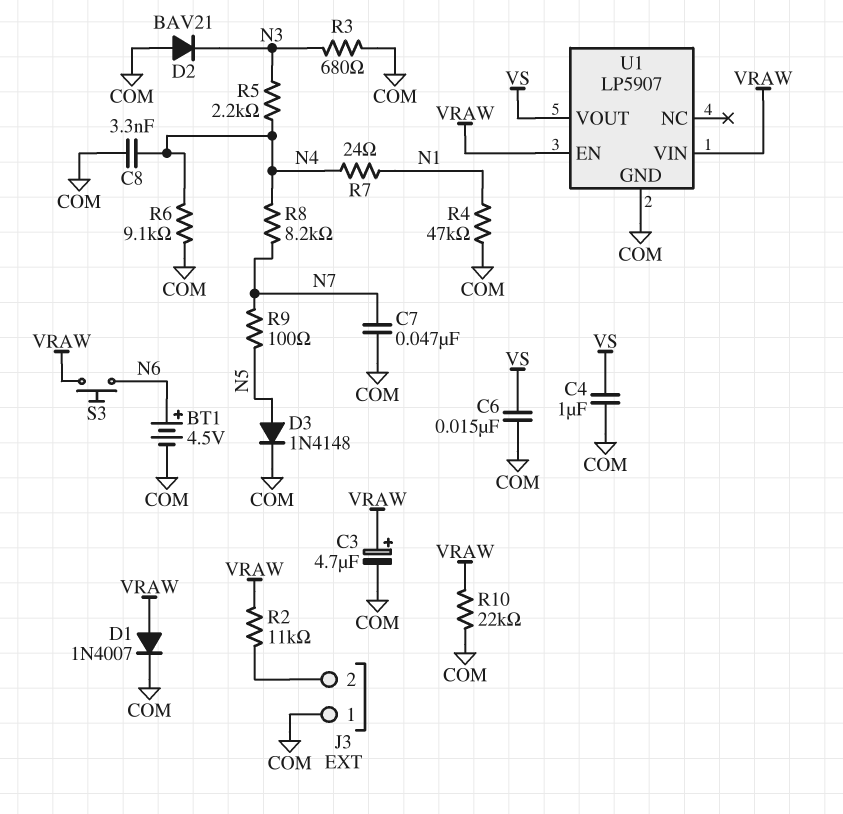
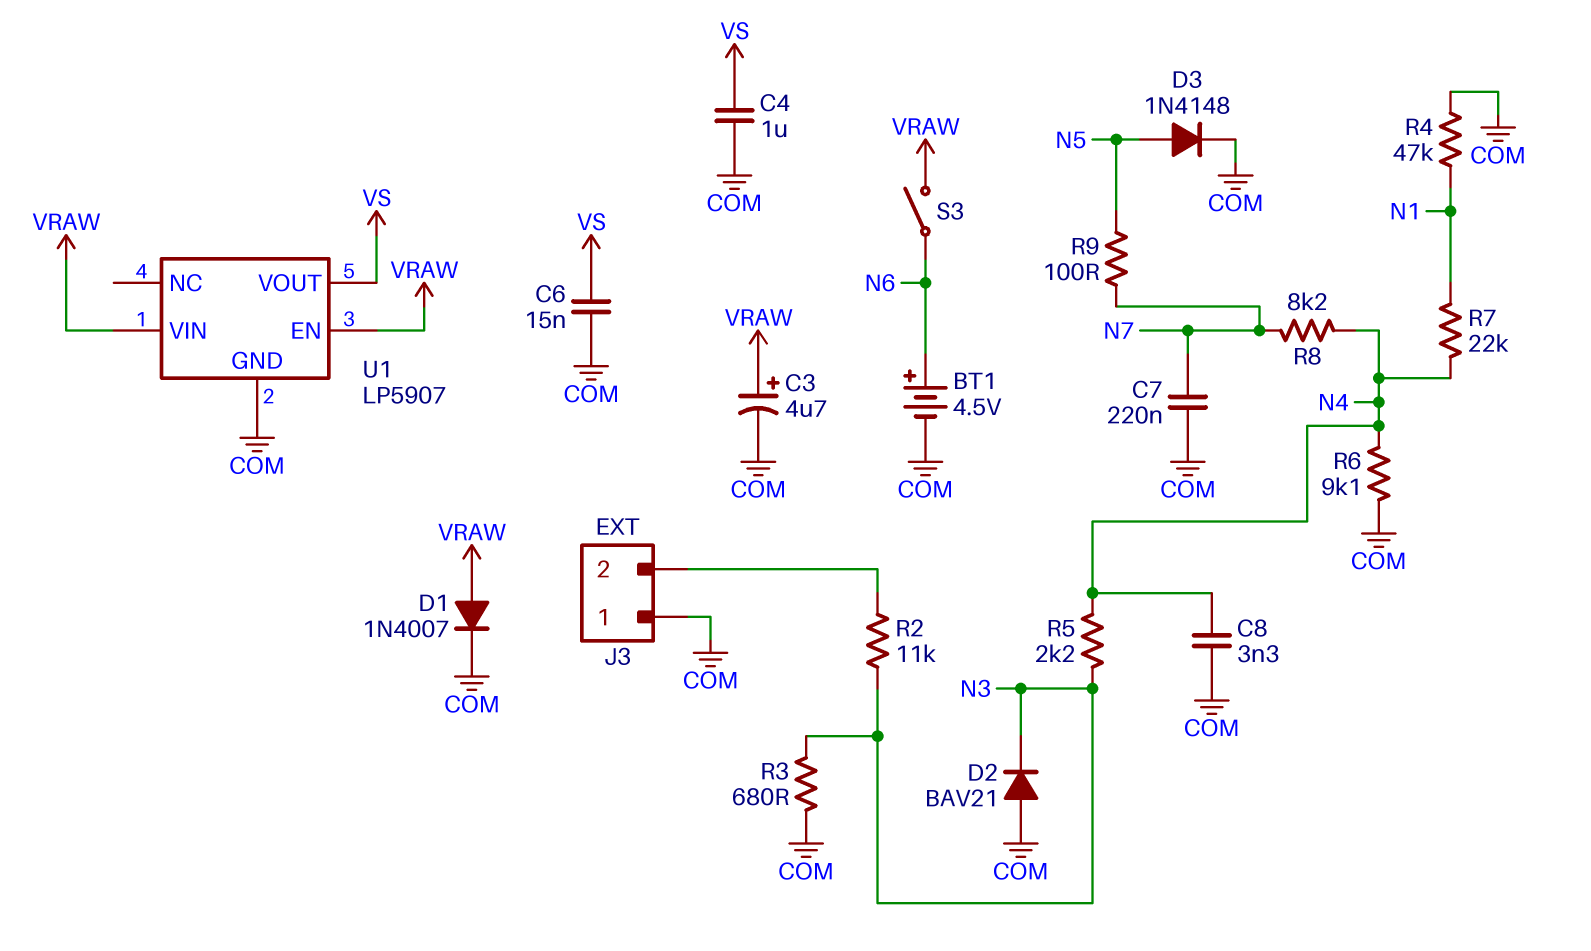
C7: 47nF (COM, N7) -> 220nF (COM, N7)
R2: 11k (J3/2, VRAW) -> 11k (J3/2, N3)
R7: 24 (N1, N4) -> 22k (N1, N4)
R10: 22k (COM, VRAW) -> none
S3: button (N6, VRAW) -> switch (N6, VRAW)

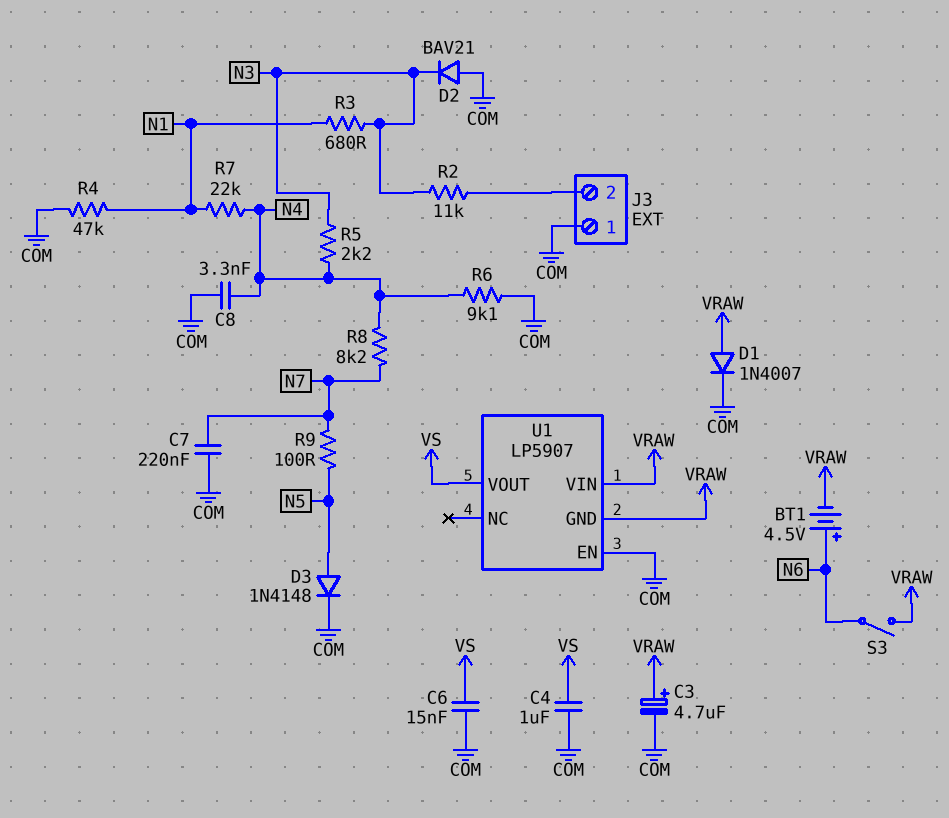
BT1: 4.5V (plus N6, minus COM) -> 4.5V (plus N6, minus VRAW)
R3: 680 (COM, N3) -> 680 (N1, N3)
U1 pin EN: VRAW -> COM
U1 pin GND: COM -> VRAW

